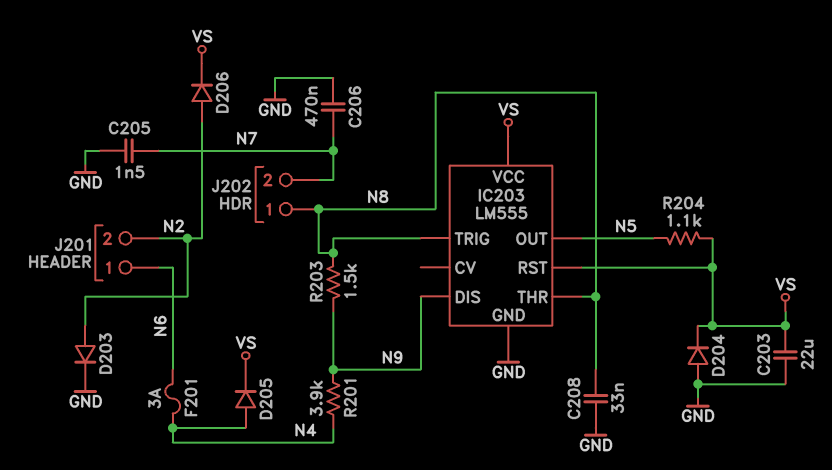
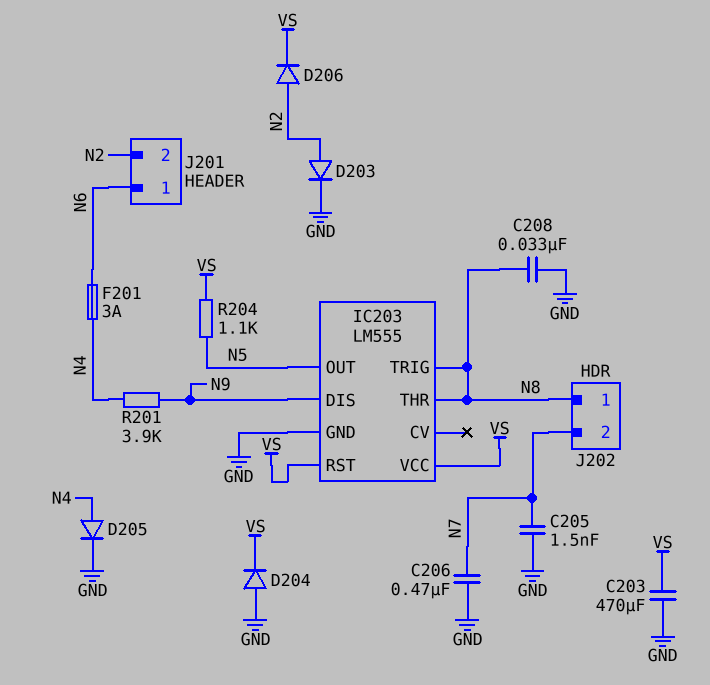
C203: 22uF (GND, VS) -> 470uF (GND, VS)
D205: diode (A N4, K VS) -> diode (A N4, K GND)
R203: 1.5k (N8, N9) -> none

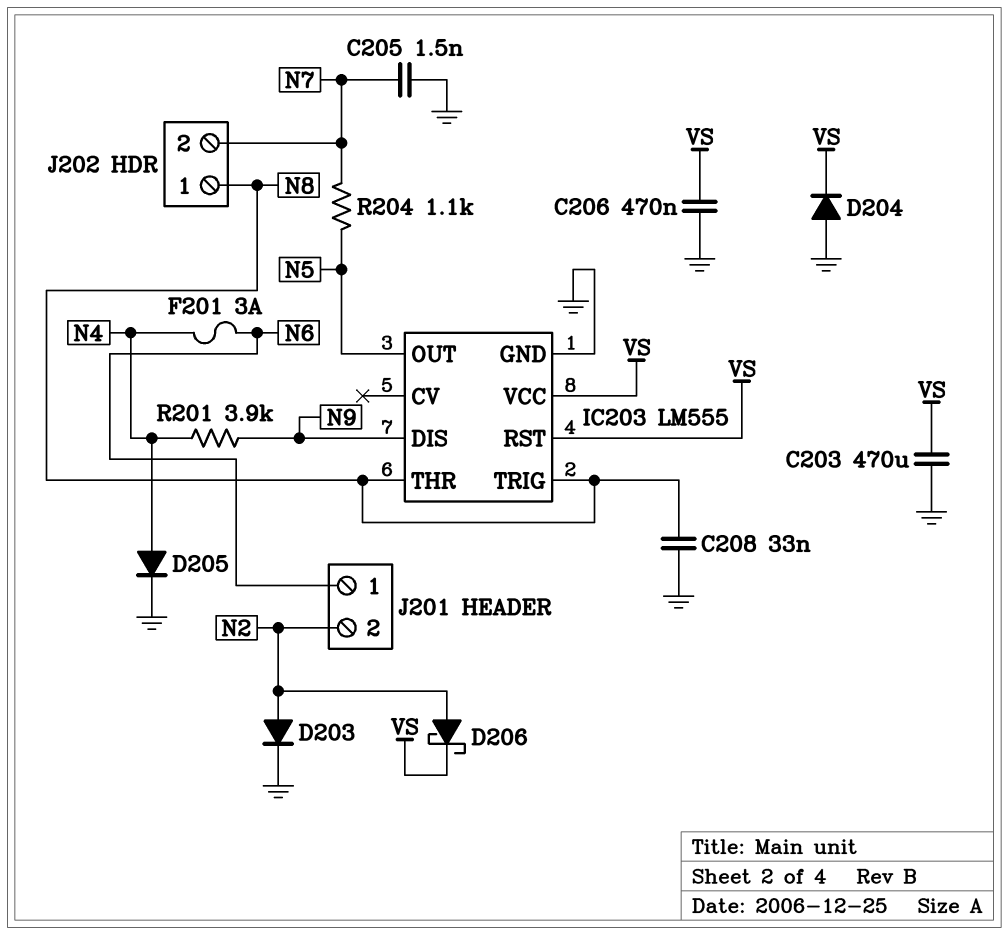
C206: 470nF (GND, N7) -> 470nF (GND, VS)
D206: diode (A N2, K VS) -> schottky (A N2, K VS)
R204: 1.1k (N5, VS) -> 1.1k (N5, N7)

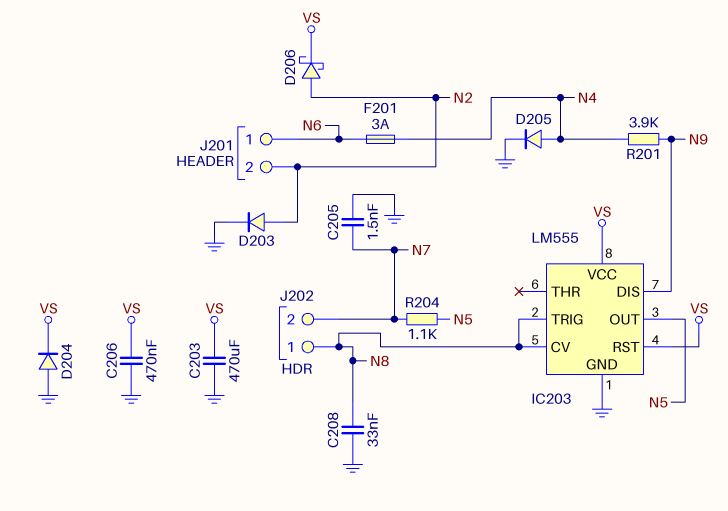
IC203 pin CV: none -> N8
IC203 pin THR: N8 -> none

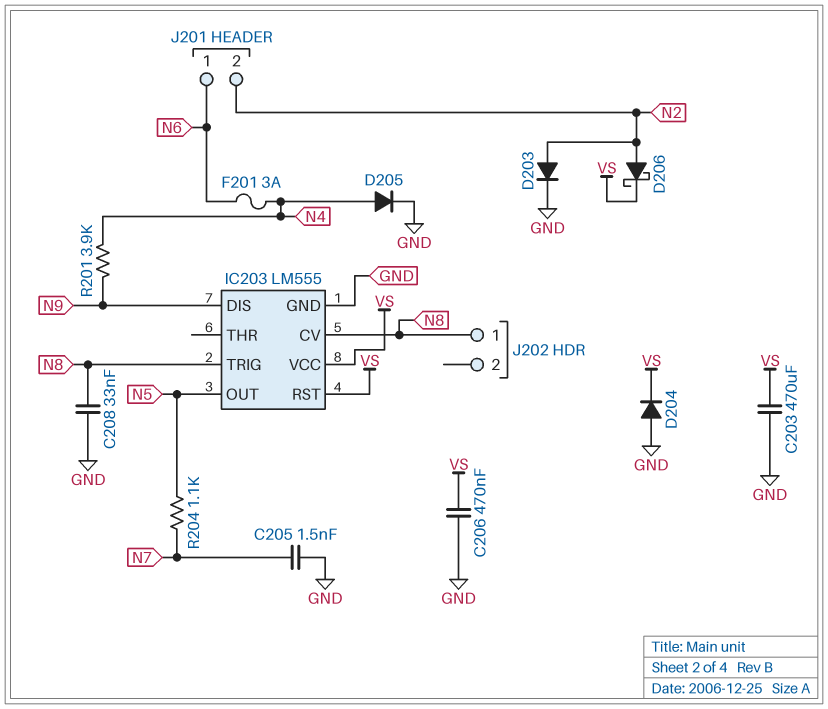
J202 pin 2: N7 -> none

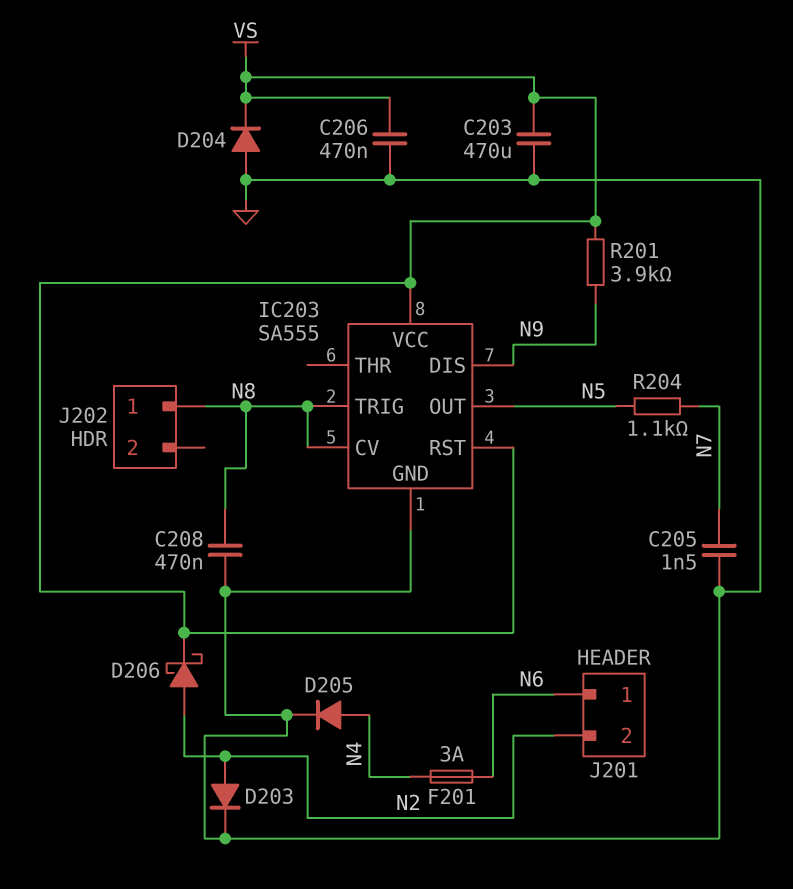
C208: 33nF (GND, N8) -> 470nF (GND, N8)
IC203: LM555 -> SA555
R201: 3.9k (N4, N9) -> 3.9k (N9, VS)

